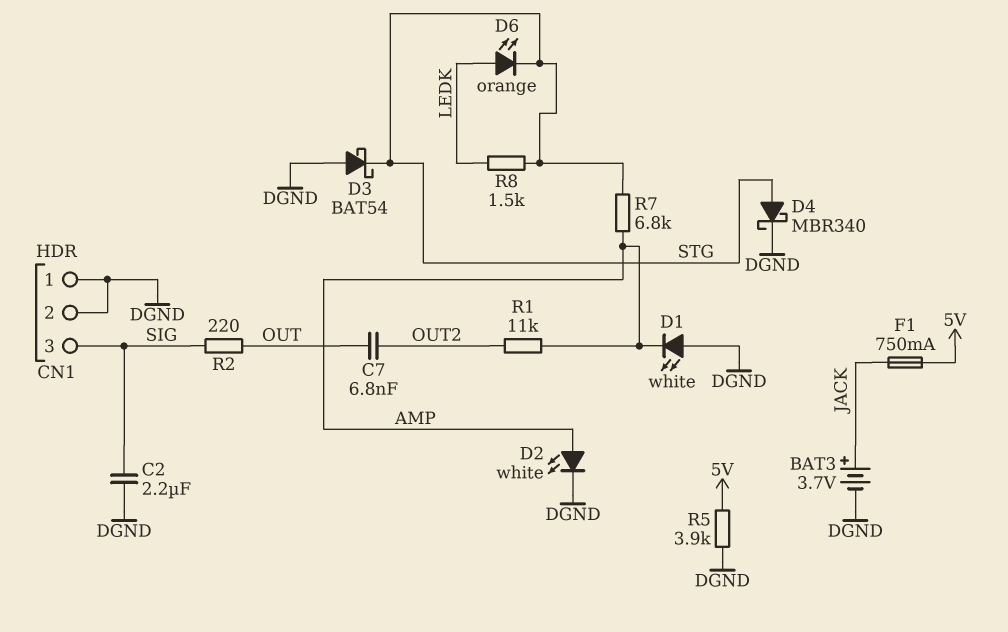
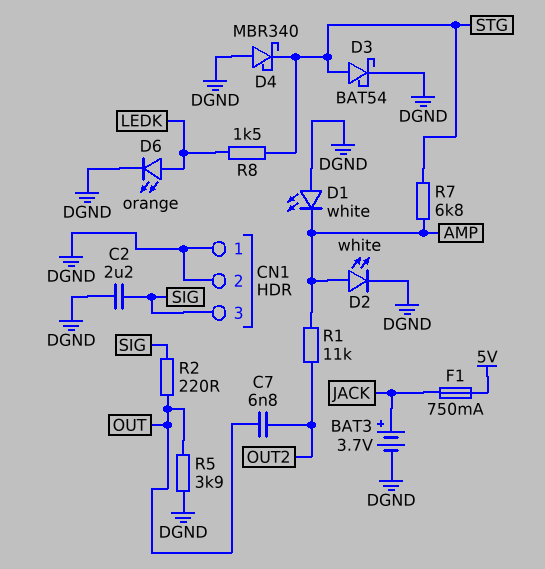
D3: schottky BAT54 (A DGND, K STG) -> schottky BAT54 (A STG, K DGND)
D4: schottky MBR340 (A STG, K DGND) -> schottky MBR340 (A DGND, K STG)
D6: LED orange (A LEDK, K STG) -> LED orange (A LEDK, K DGND)
R5: 3.9k (5V, DGND) -> 3.9k (DGND, OUT)

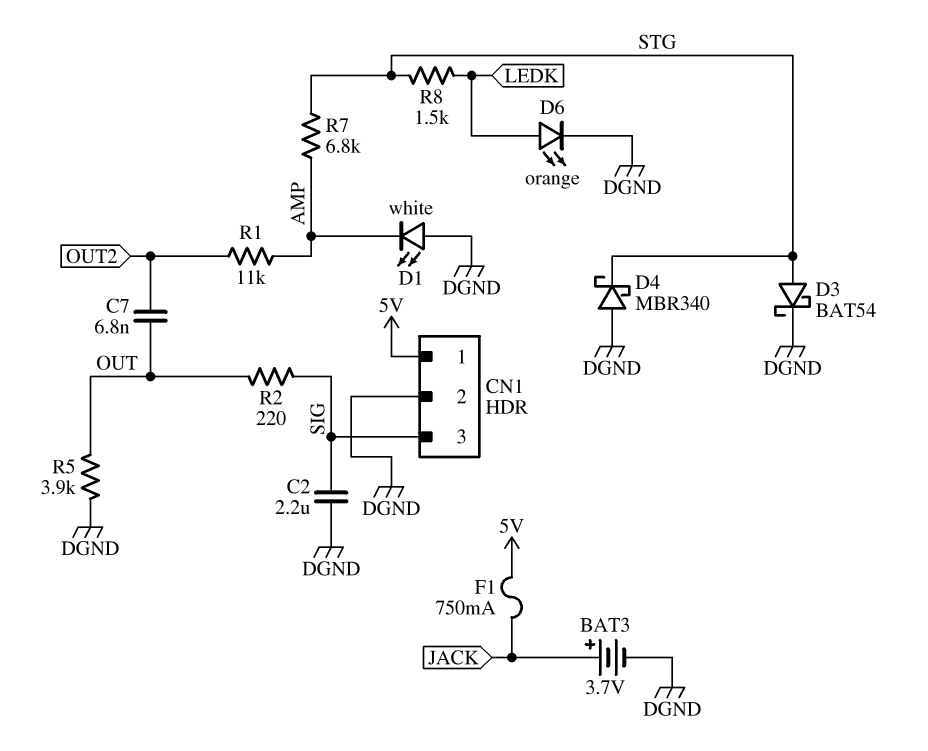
CN1 pin 1: DGND -> 5V
D2: LED white (A AMP, K DGND) -> none

